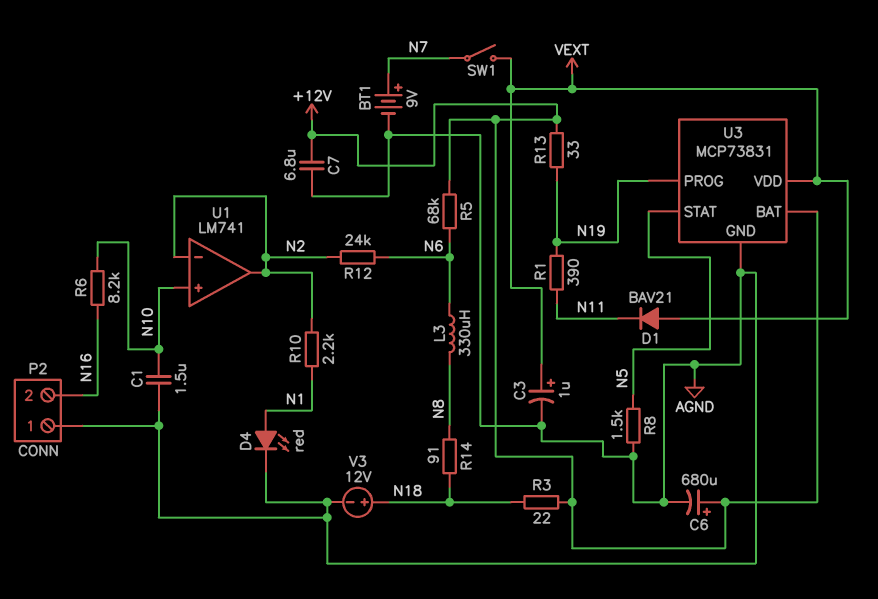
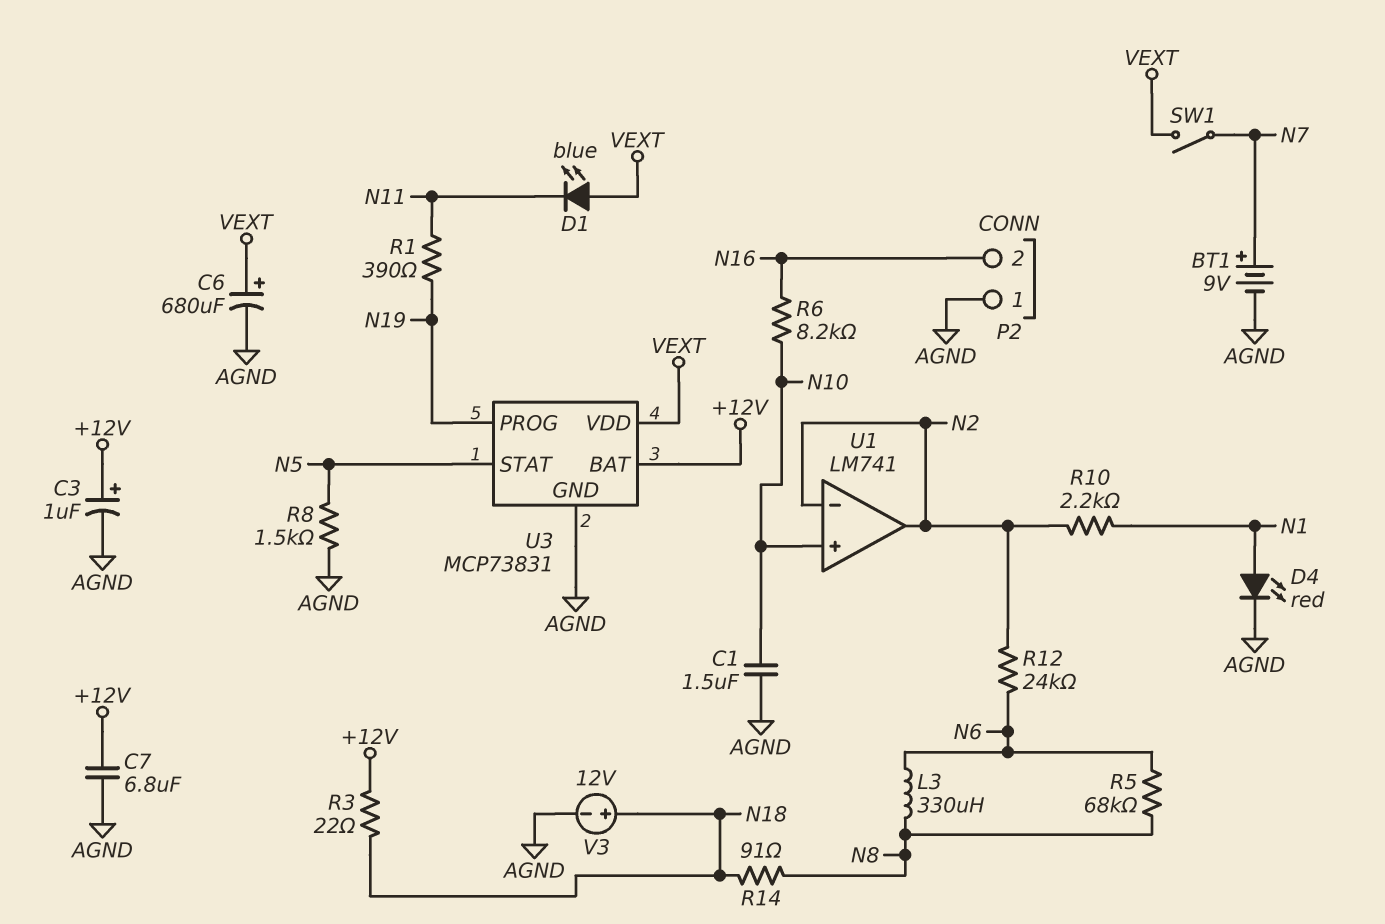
C3: 1uF (plus VEXT, minus AGND) -> 1uF (plus +12V, minus AGND)
C6: 680uF (plus +12V, minus AGND) -> 680uF (plus VEXT, minus AGND)
D1: diode BAV21 (A VEXT, K N11) -> LED blue (A VEXT, K N11)
R5: 68k (+12V, N6) -> 68k (N6, N8)
R13: 33 (+12V, N19) -> none

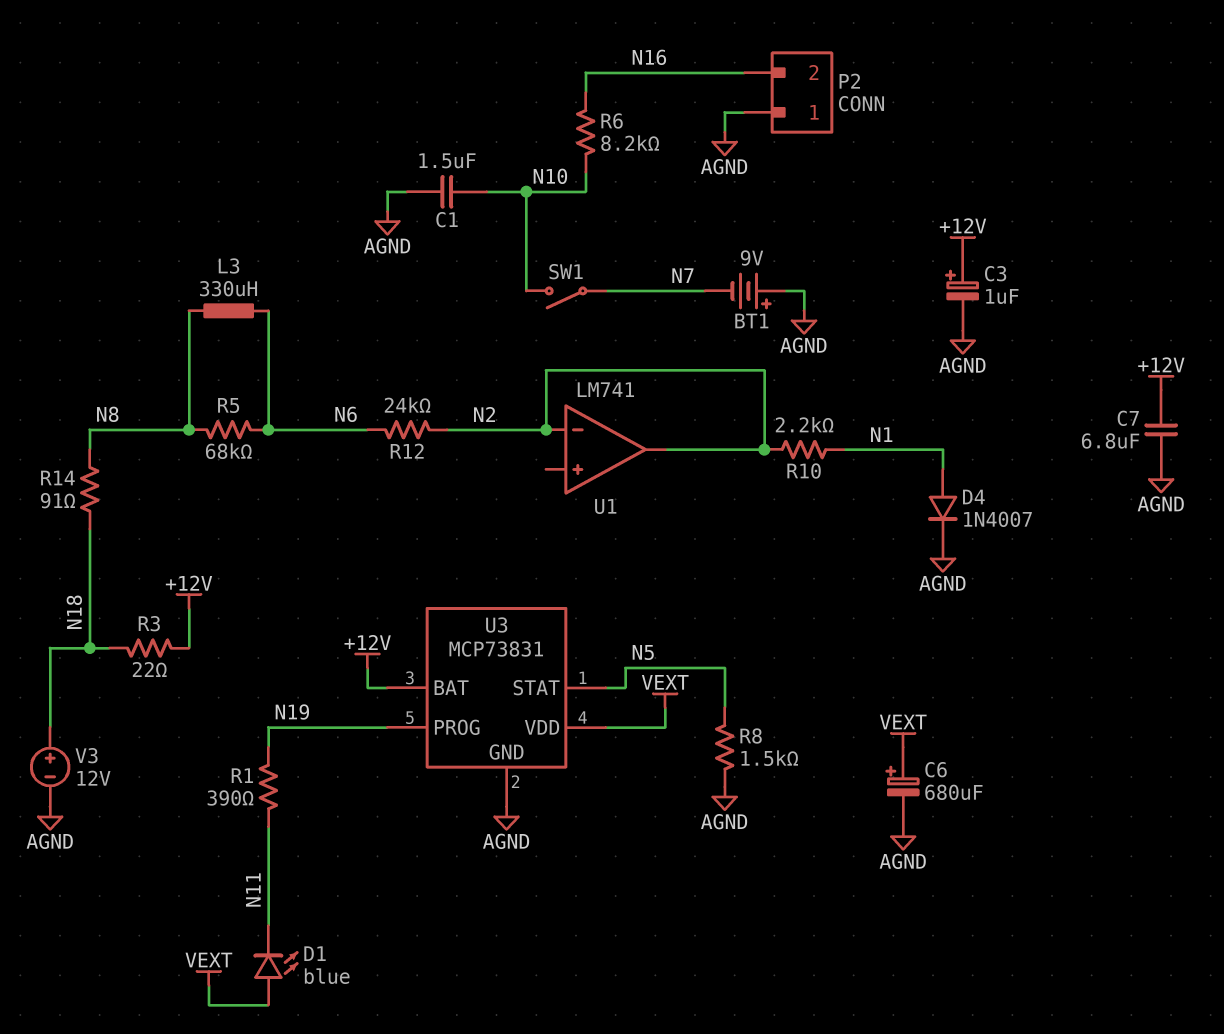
BT1: 9V (plus N7, minus AGND) -> 9V (plus AGND, minus N7)
D4: LED red (A N1, K AGND) -> diode 1N4007 (A N1, K AGND)
SW1: switch (N7, VEXT) -> switch (N7, N10)
U1 pin in+: N10 -> none

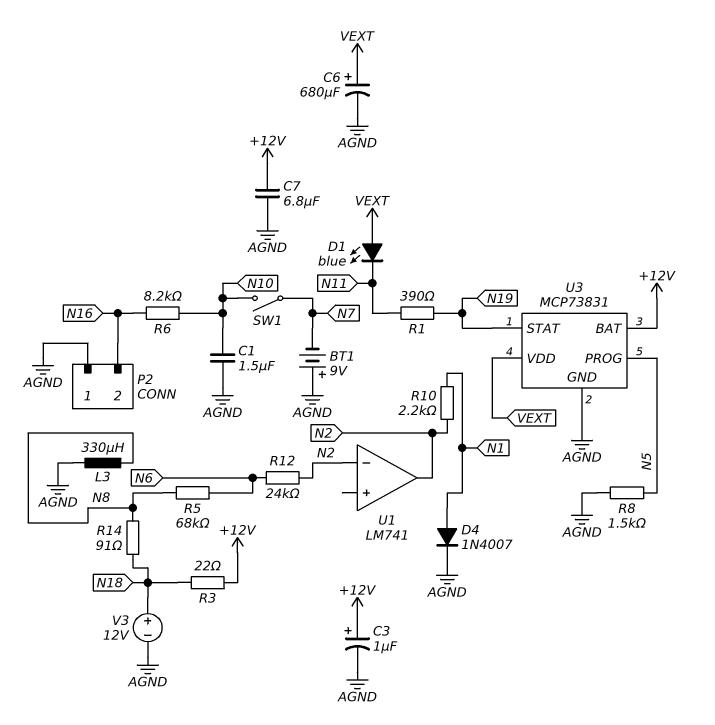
L3: 330uH (N6, N8) -> 330uH (AGND, N8)
U3 pin PROG: N19 -> N5
U3 pin STAT: N5 -> N19

